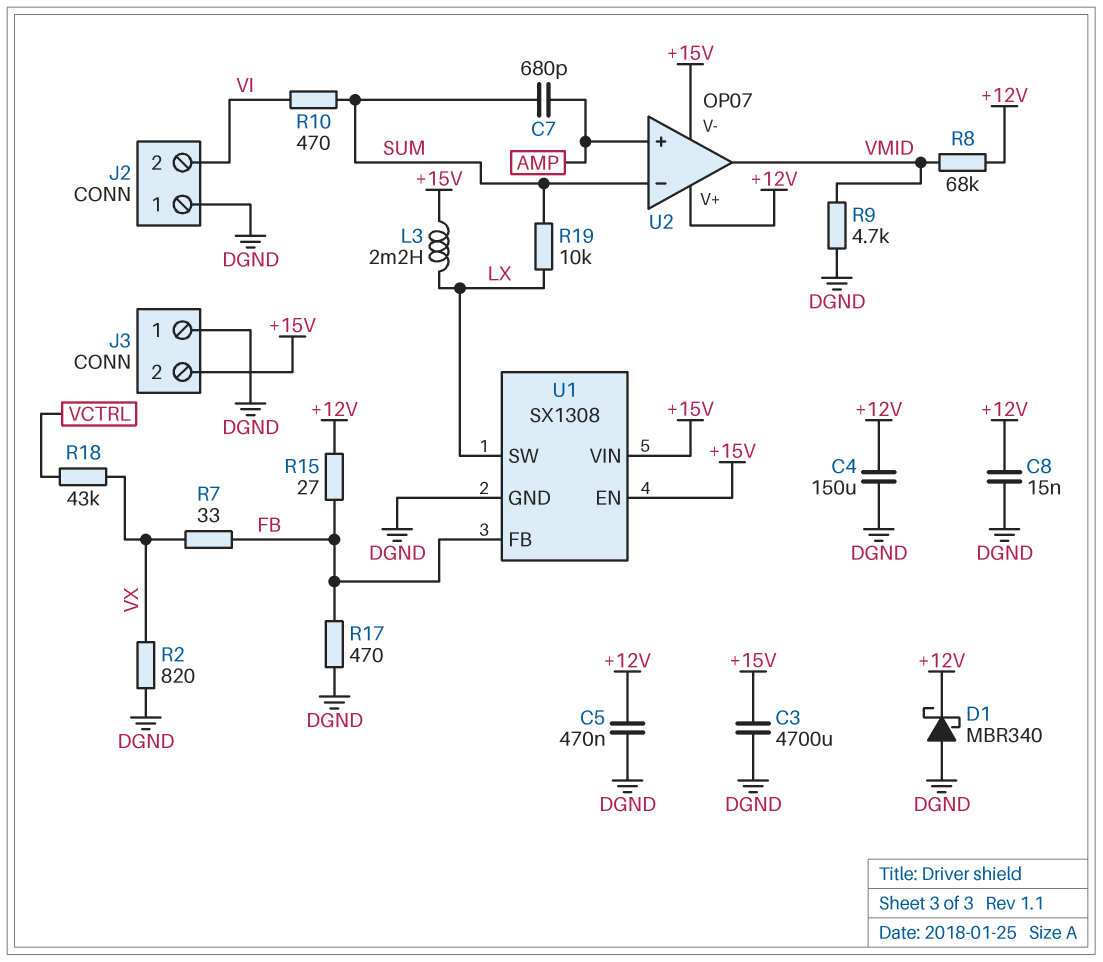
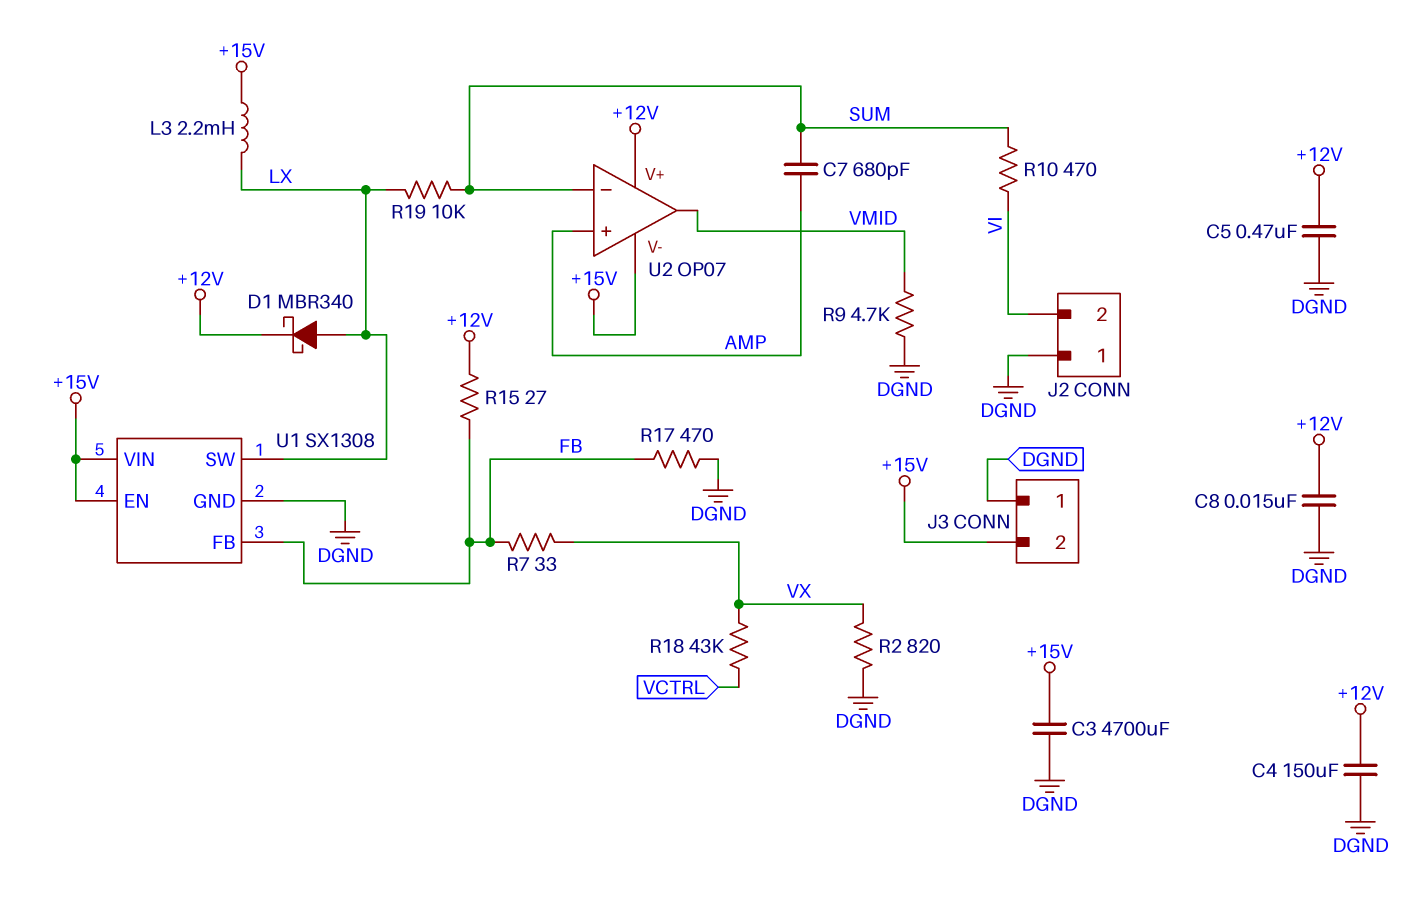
D1: schottky MBR340 (A DGND, K +12V) -> schottky MBR340 (A LX, K +12V)
R8: 68k (+12V, VMID) -> none

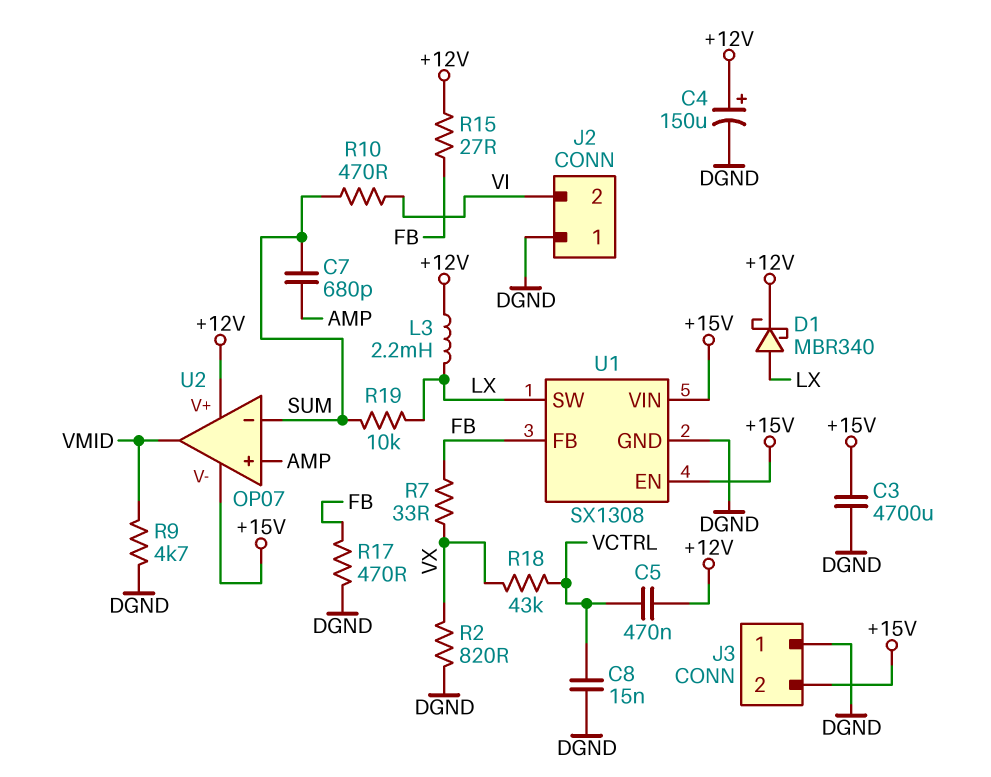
C4: 150uF (+12V, DGND) -> 150uF (plus +12V, minus DGND)
C5: 470nF (+12V, DGND) -> 470nF (+12V, VCTRL)
C8: 15nF (+12V, DGND) -> 15nF (DGND, VCTRL)
L3: 2.2mH (+15V, LX) -> 2.2mH (+12V, LX)

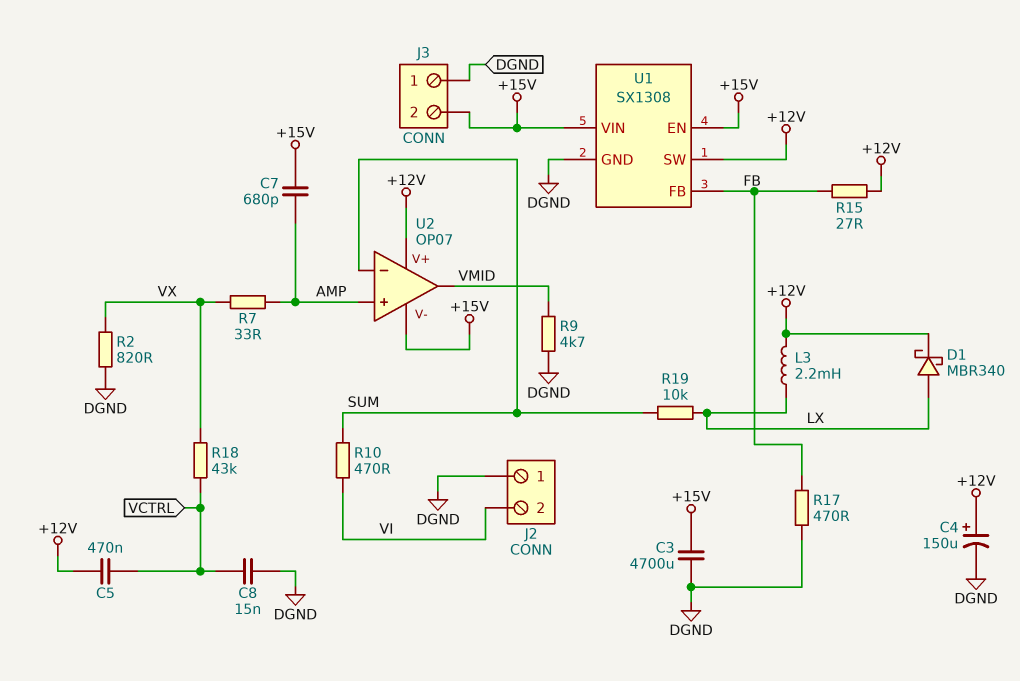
C7: 680pF (AMP, SUM) -> 680pF (+15V, AMP)
R7: 33 (FB, VX) -> 33 (AMP, VX)
U1 pin SW: LX -> +12V

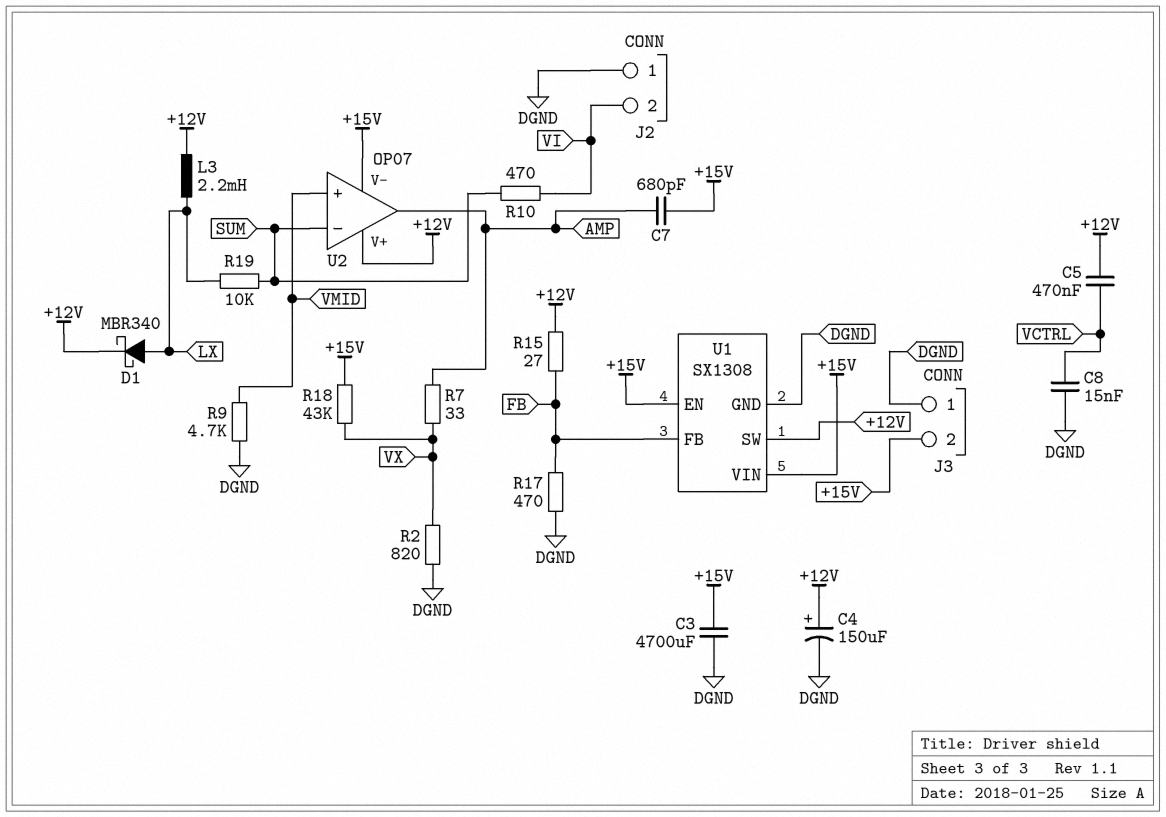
R18: 43k (VCTRL, VX) -> 43k (+15V, VX)
U2 pin in+: AMP -> VMID
U2 pin out: VMID -> AMP

